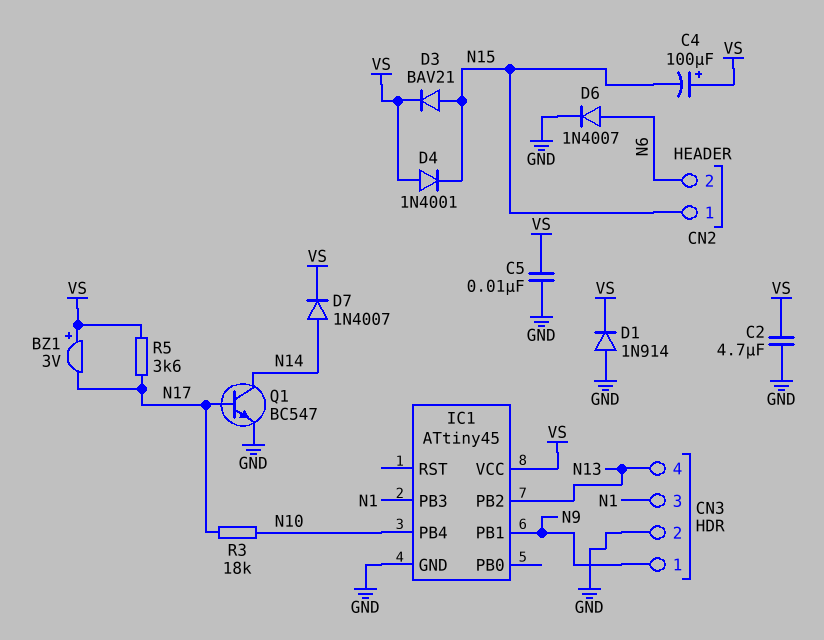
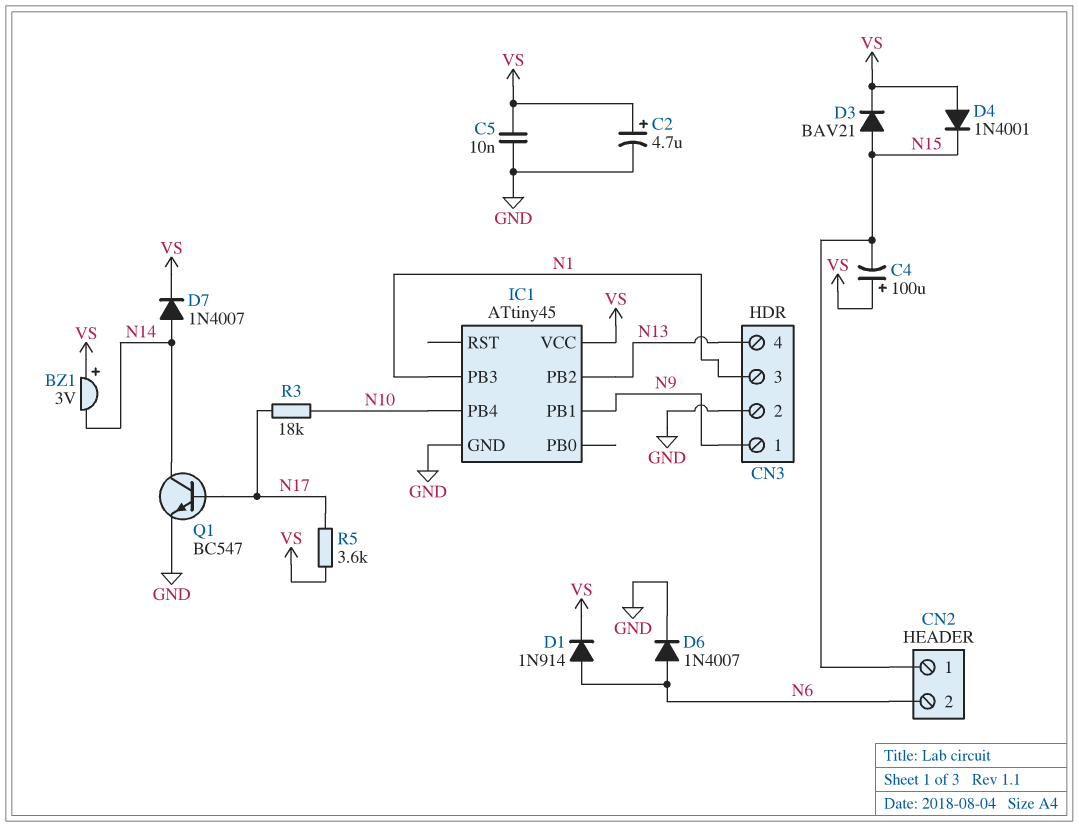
BZ1: buzzer 3V (plus VS, minus N17) -> buzzer 3V (plus VS, minus N14)
C2: 4.7uF (GND, VS) -> 4.7uF (plus VS, minus GND)
D1: diode 1N914 (A GND, K VS) -> diode 1N914 (A N6, K VS)

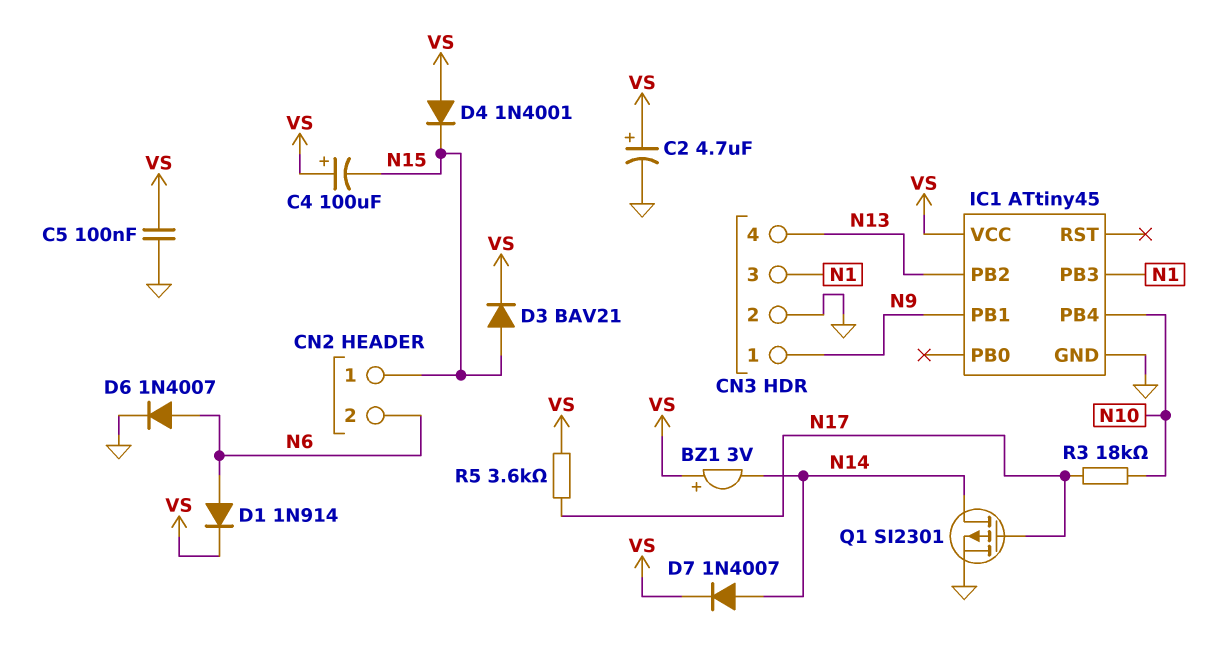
C5: 10nF (GND, VS) -> 100nF (GND, VS)
Q1: NPN BC547 (B N17, C N14, E GND) -> PMOS SI2301 (G N17, D N14, S GND)

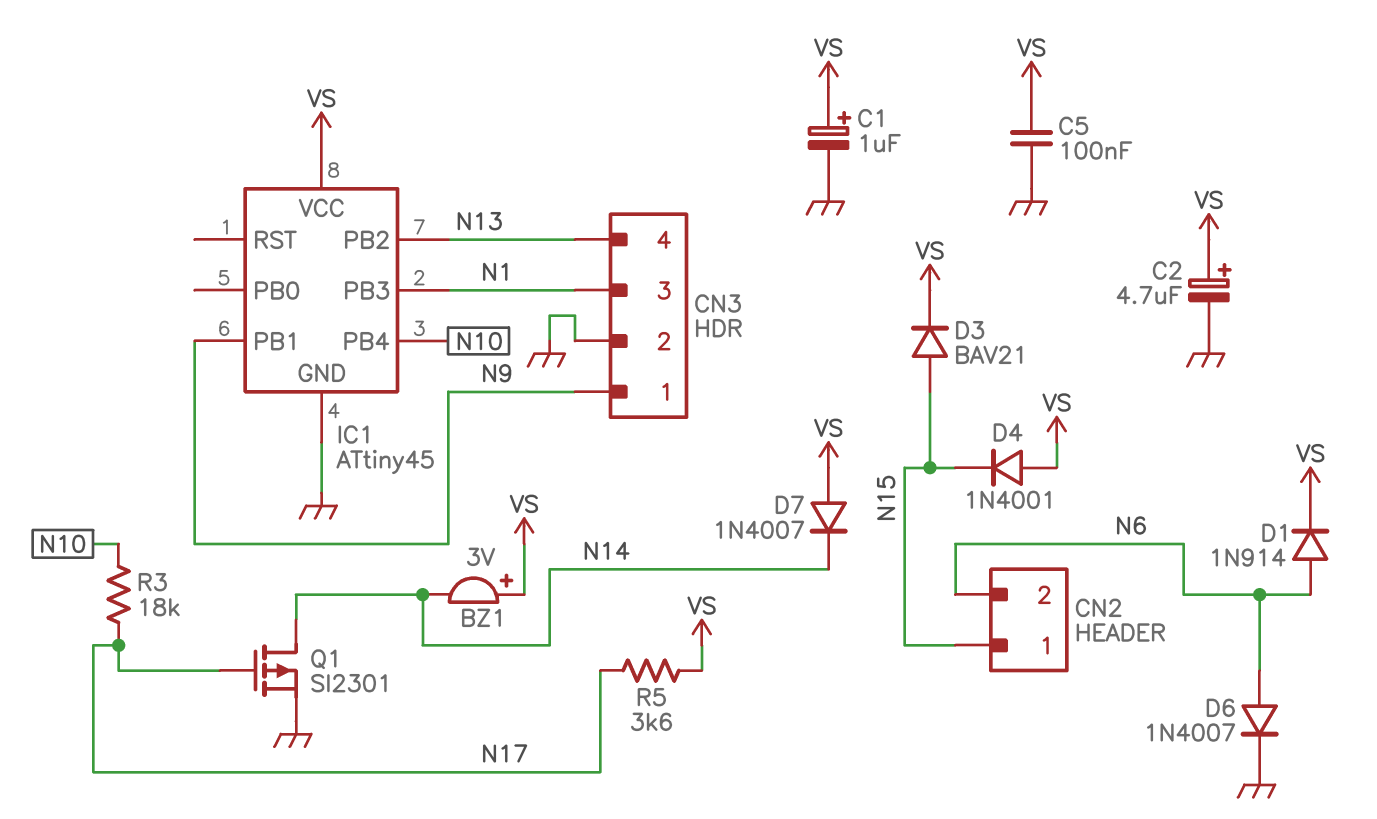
C1: none -> 1uF (plus VS, minus GND)
C4: 100uF (plus VS, minus N15) -> none
D7: diode 1N4007 (A N14, K VS) -> diode 1N4007 (A VS, K N14)

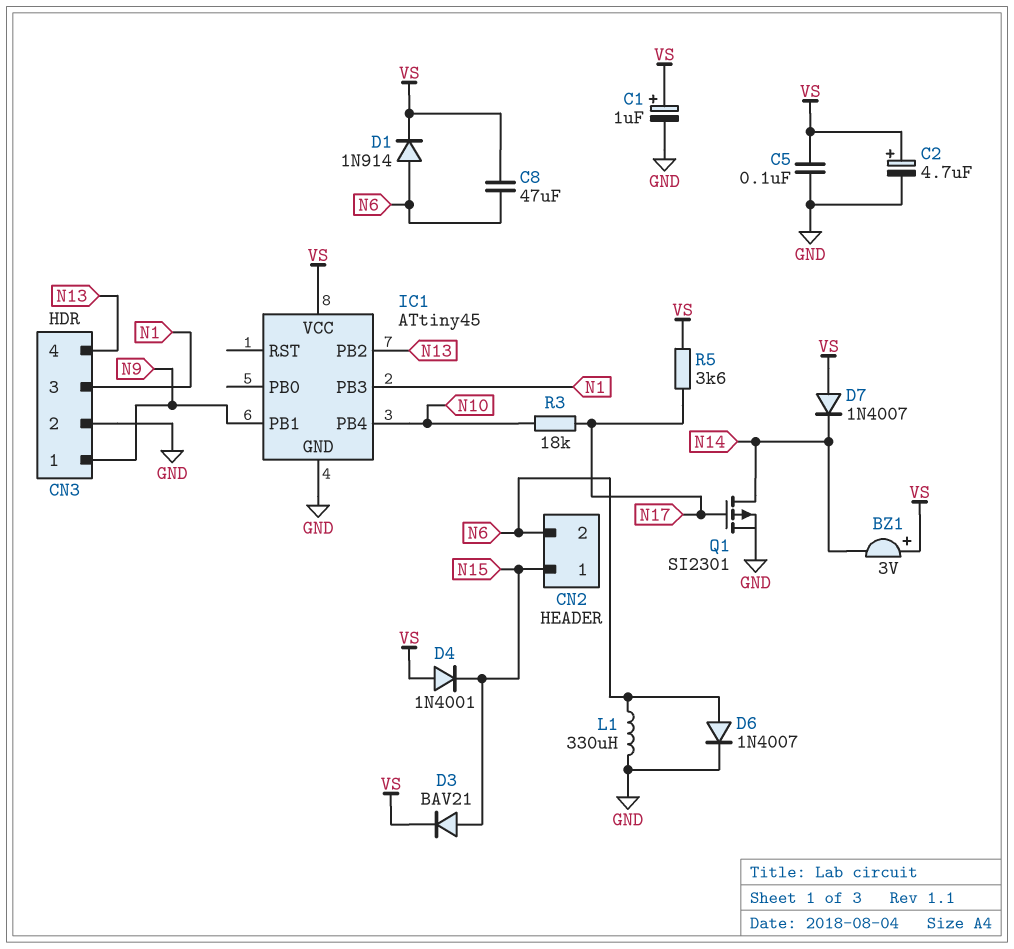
C8: none -> 47uF (N6, VS)
L1: none -> 330uH (GND, N6)

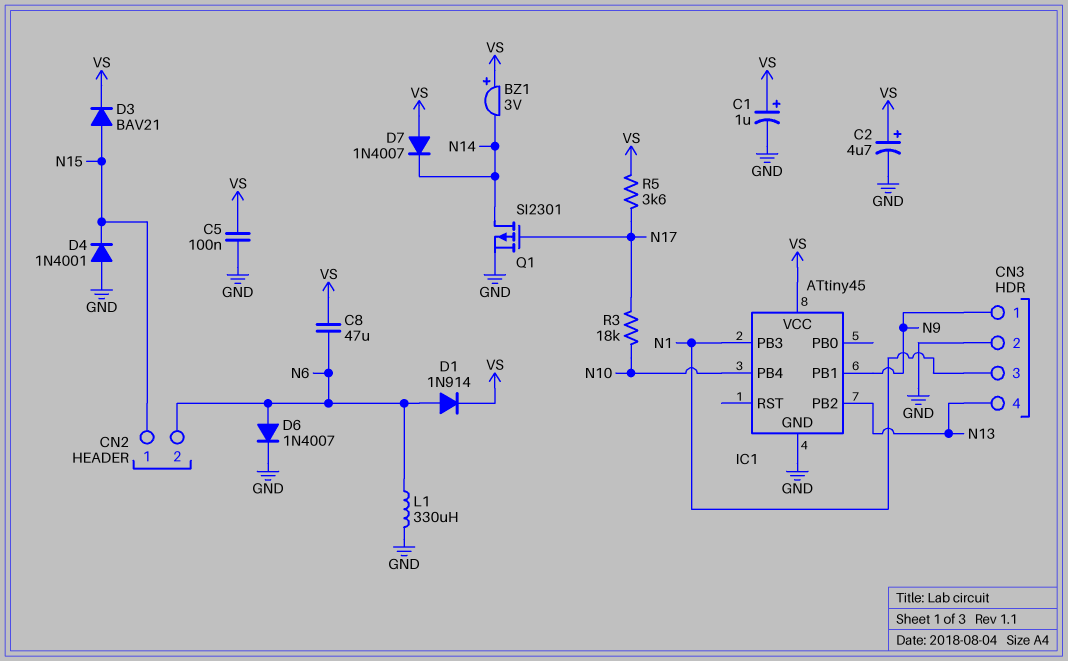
D4: diode 1N4001 (A VS, K N15) -> diode 1N4001 (A GND, K N15)

